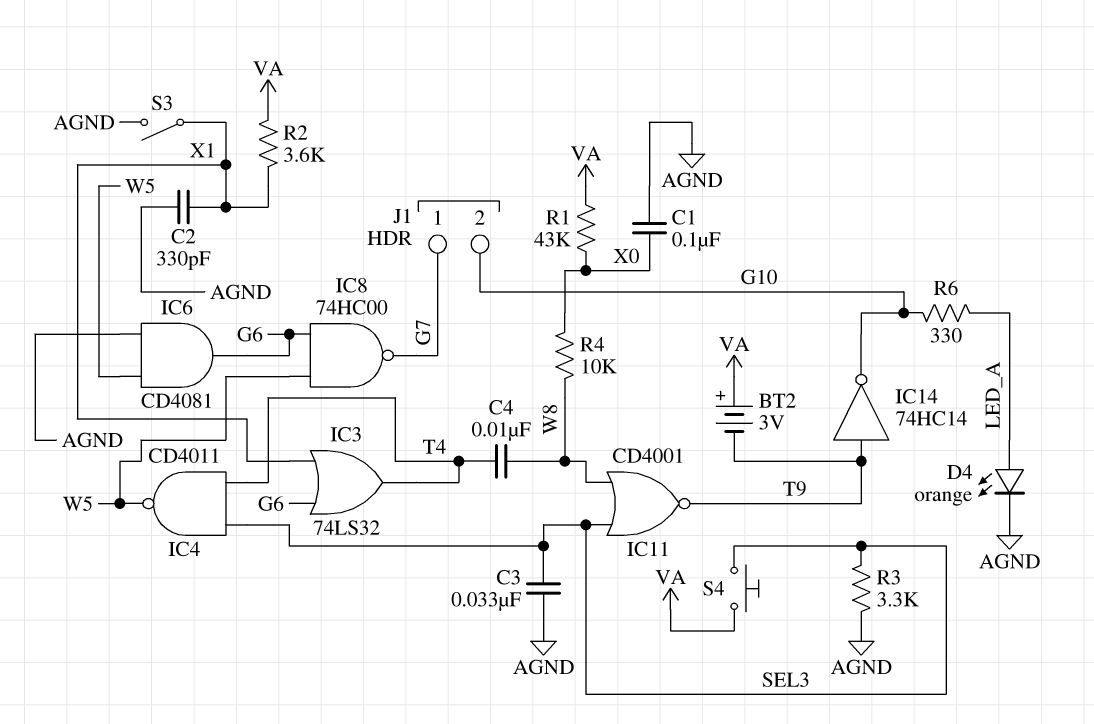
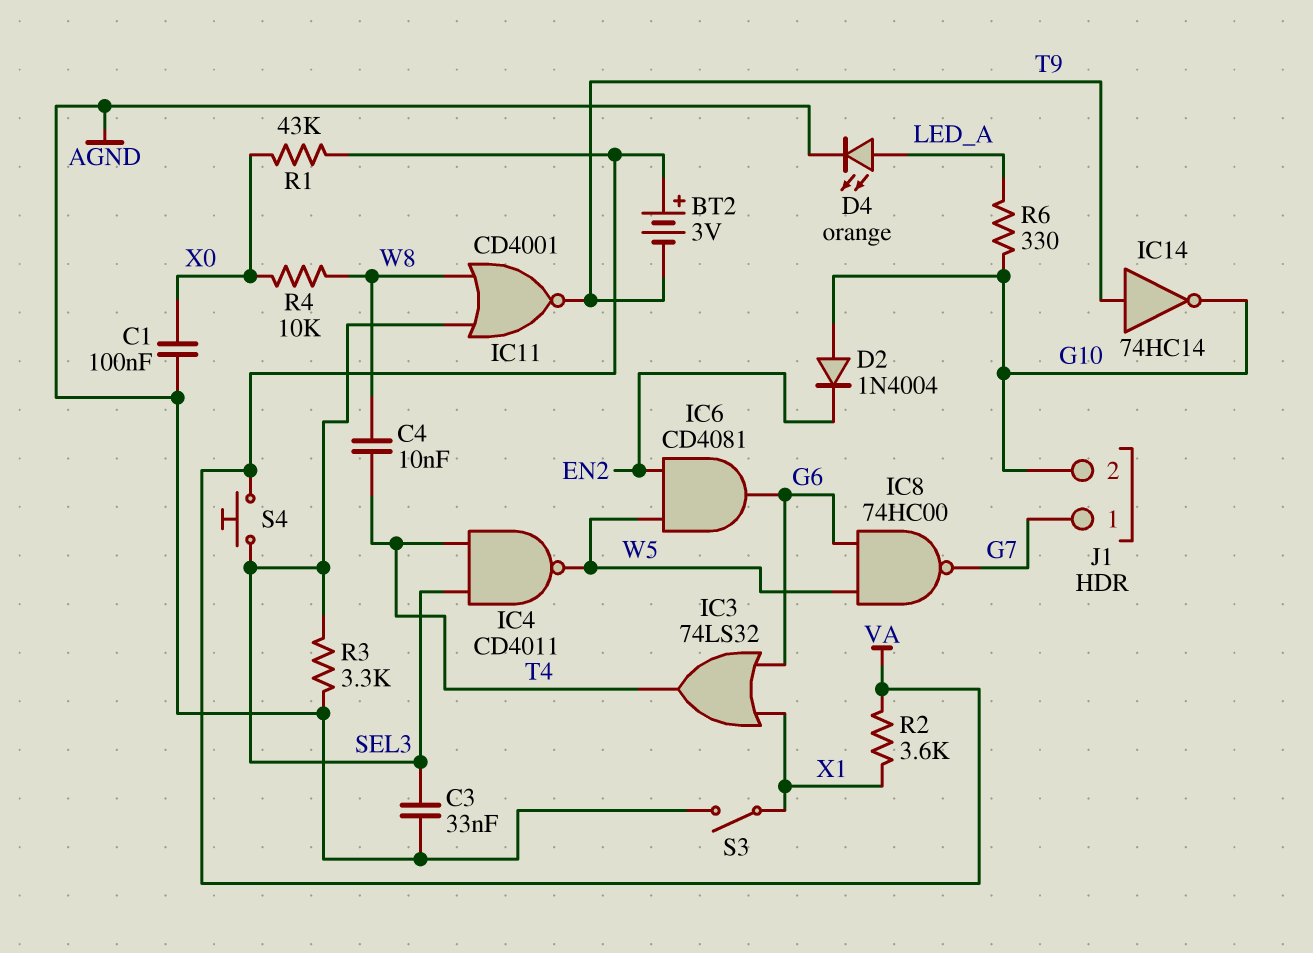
C2: 330pF (AGND, X1) -> none
D2: none -> diode 1N4004 (A G10, K EN2)
IC6: AND CD4081 (in AGND, in W5, out G6) -> AND CD4081 (in EN2, in W5, out G6)

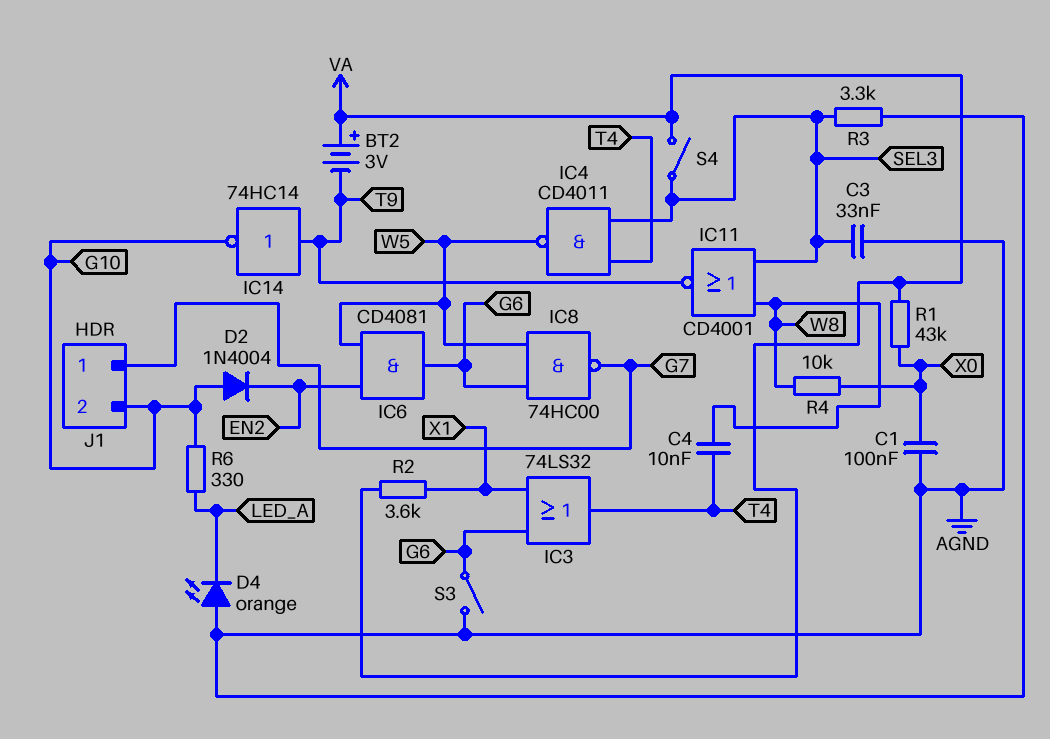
D4: LED orange (A LED_A, K AGND) -> LED orange (A AGND, K LED_A)
S3: switch (AGND, X1) -> switch (AGND, G6)
S4: button (SEL3, VA) -> switch (SEL3, VA)

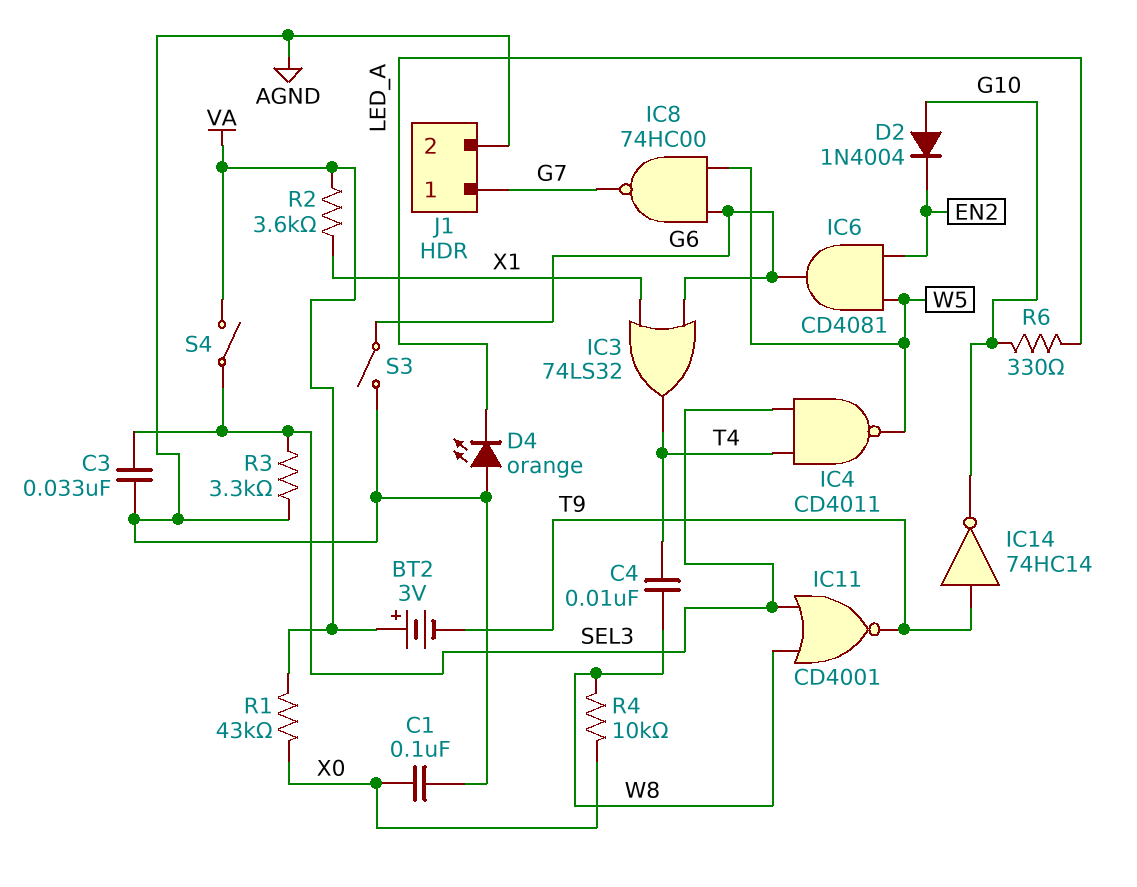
J1 pin 2: G10 -> AGND

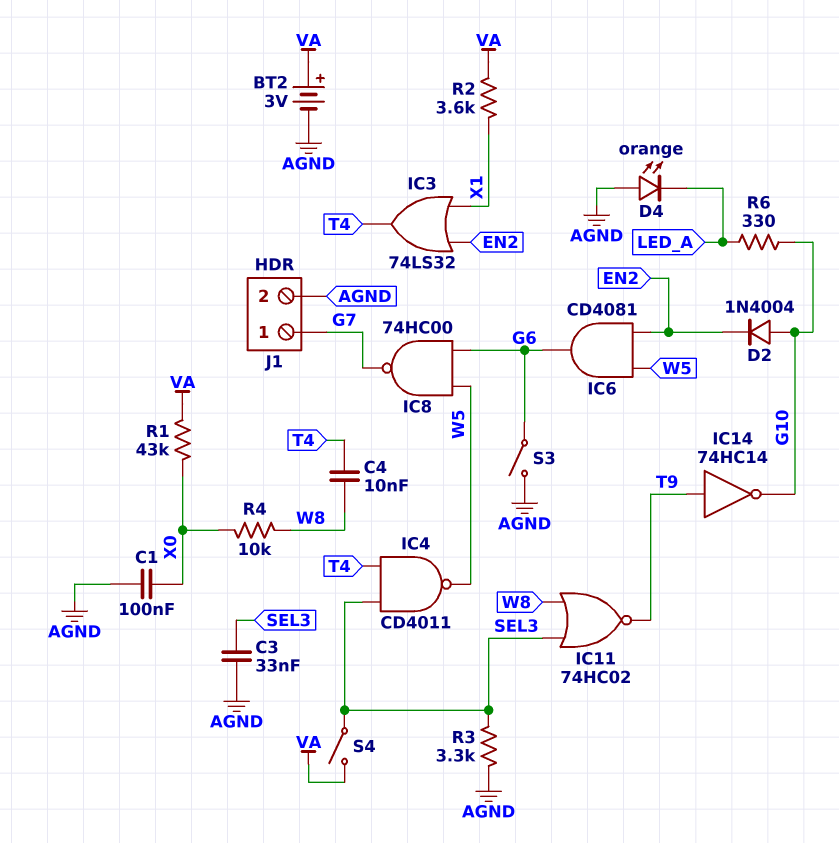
BT2: 3V (plus VA, minus T9) -> 3V (plus VA, minus AGND)
IC3: OR 74LS32 (in G6, in X1, out T4) -> OR 74LS32 (in EN2, in X1, out T4)
IC11: NOR CD4001 (in SEL3, in W8, out T9) -> NOR 74HC02 (in SEL3, in W8, out T9)

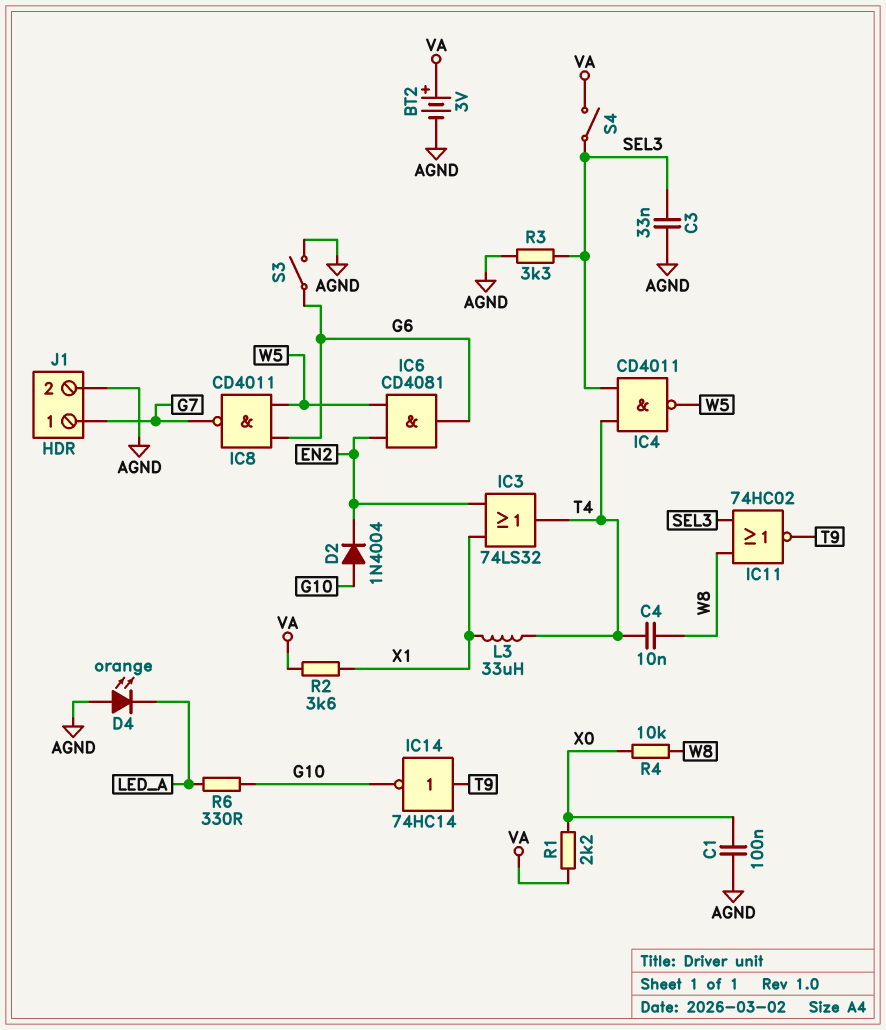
IC8: NAND 74HC00 (in G6, in W5, out G7) -> NAND CD4011 (in G6, in W5, out G7)
L3: none -> 33uH (T4, X1)
R1: 43k (VA, X0) -> 2.2k (VA, X0)

